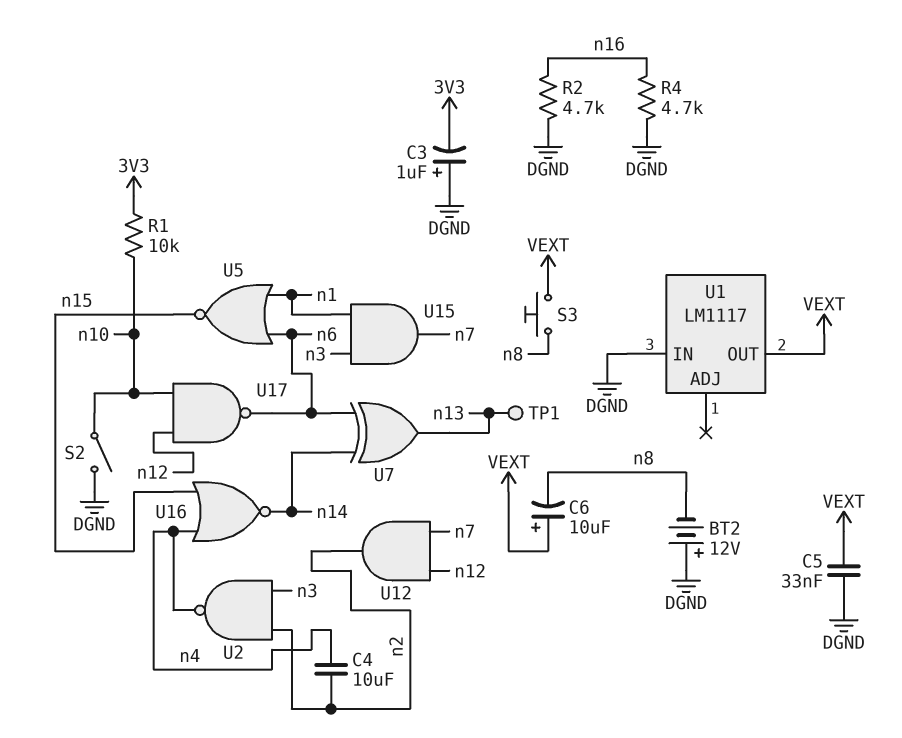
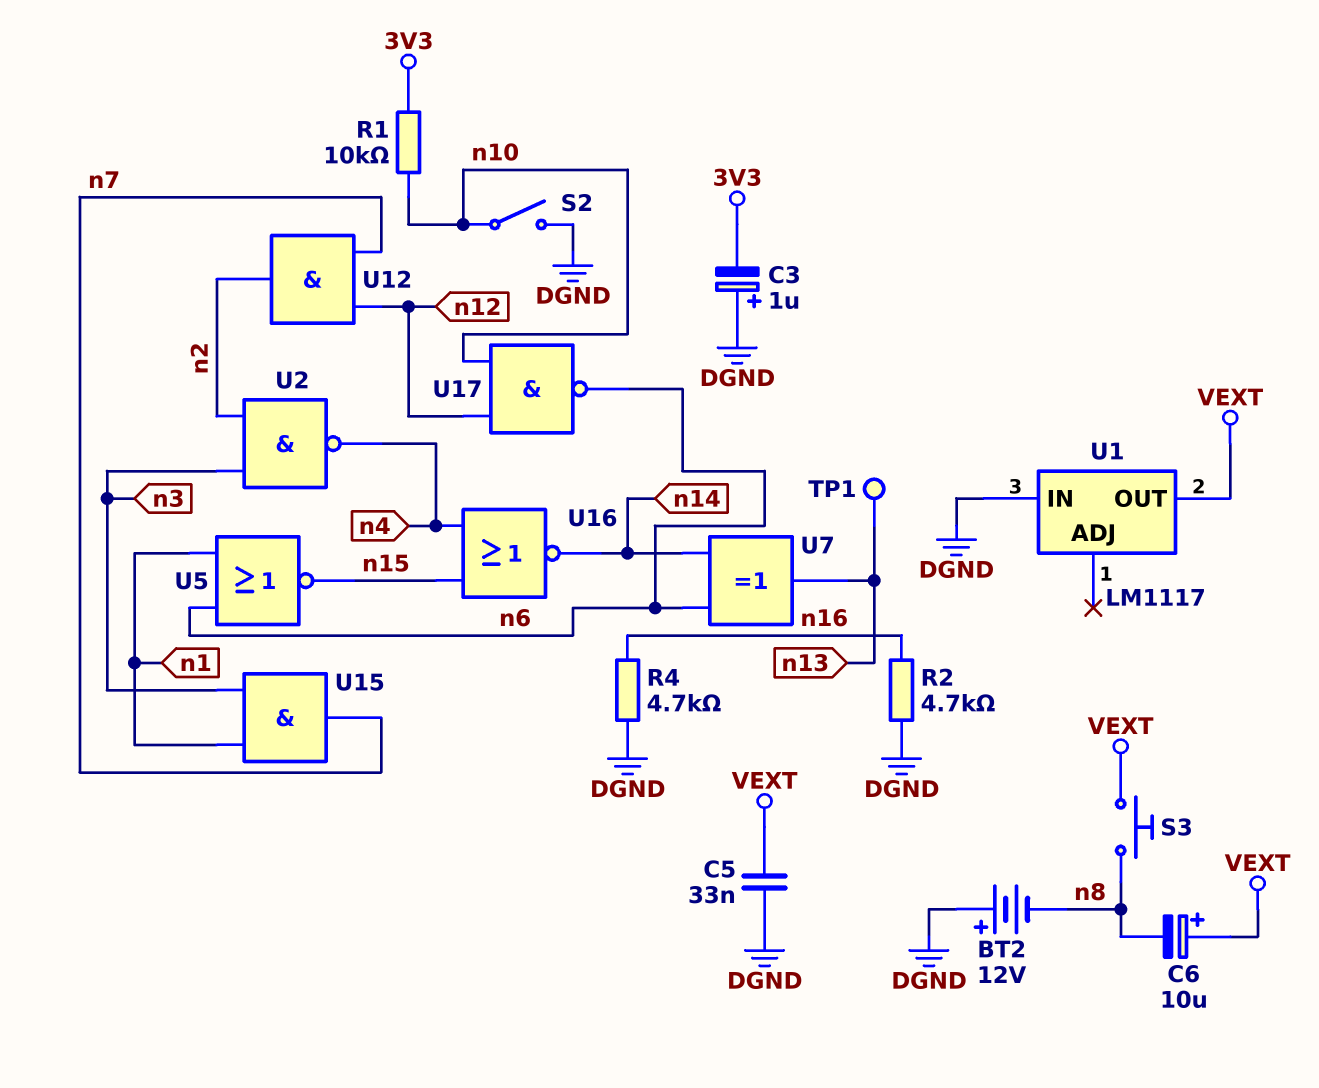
C4: 10uF (n2, n4) -> none

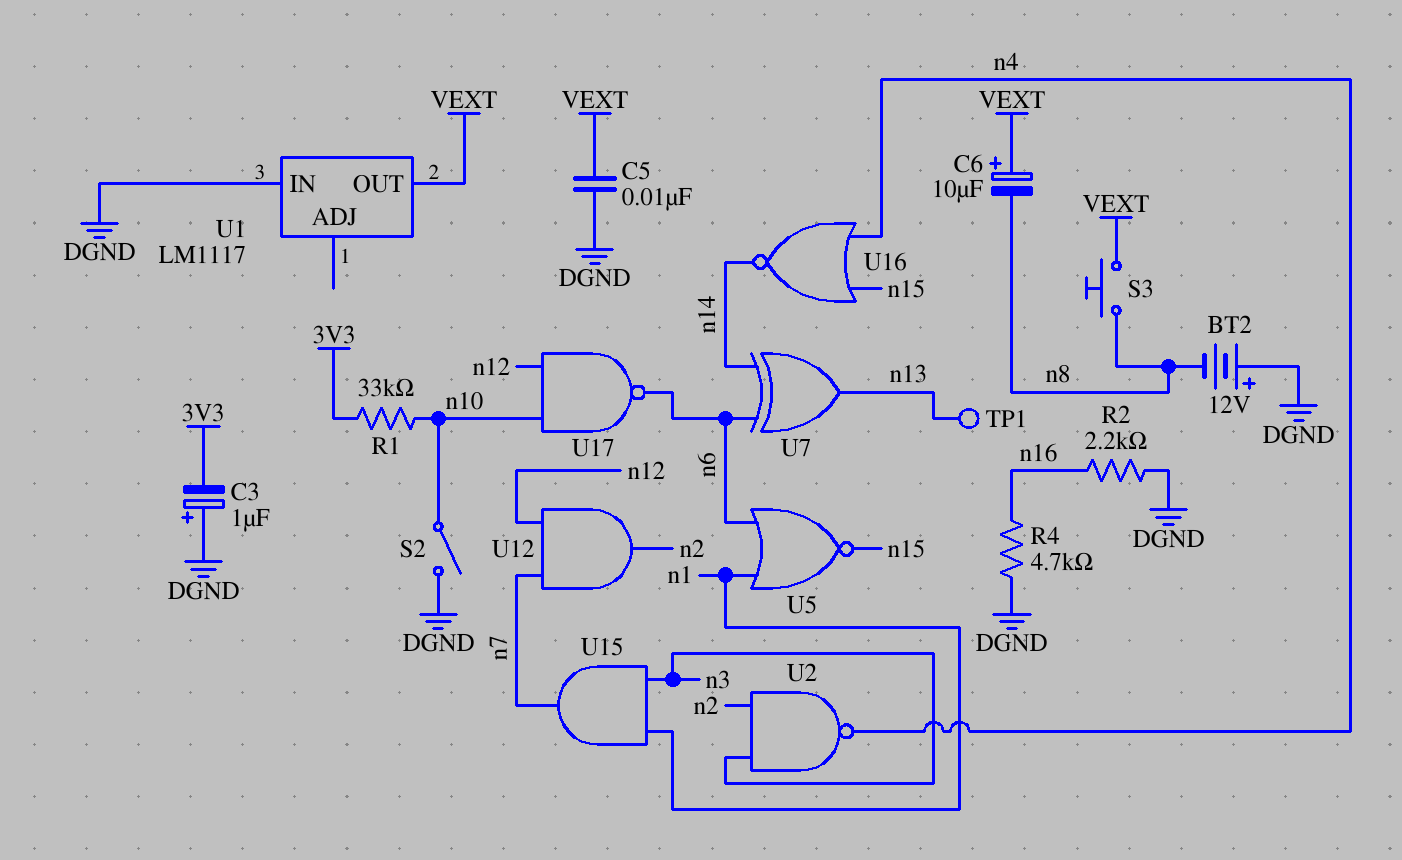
C5: 33nF (DGND, VEXT) -> 10nF (DGND, VEXT)
R1: 10k (3V3, n10) -> 33k (3V3, n10)
R2: 4.7k (DGND, n16) -> 2.2k (DGND, n16)

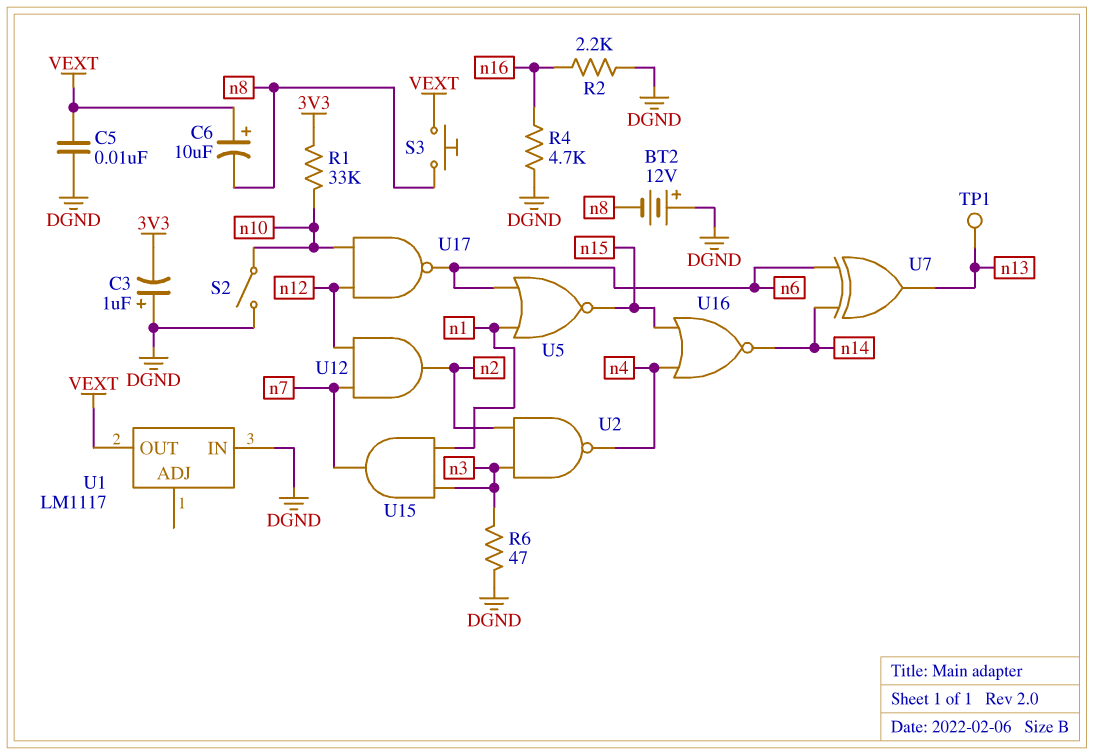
R6: none -> 47 (DGND, n3)

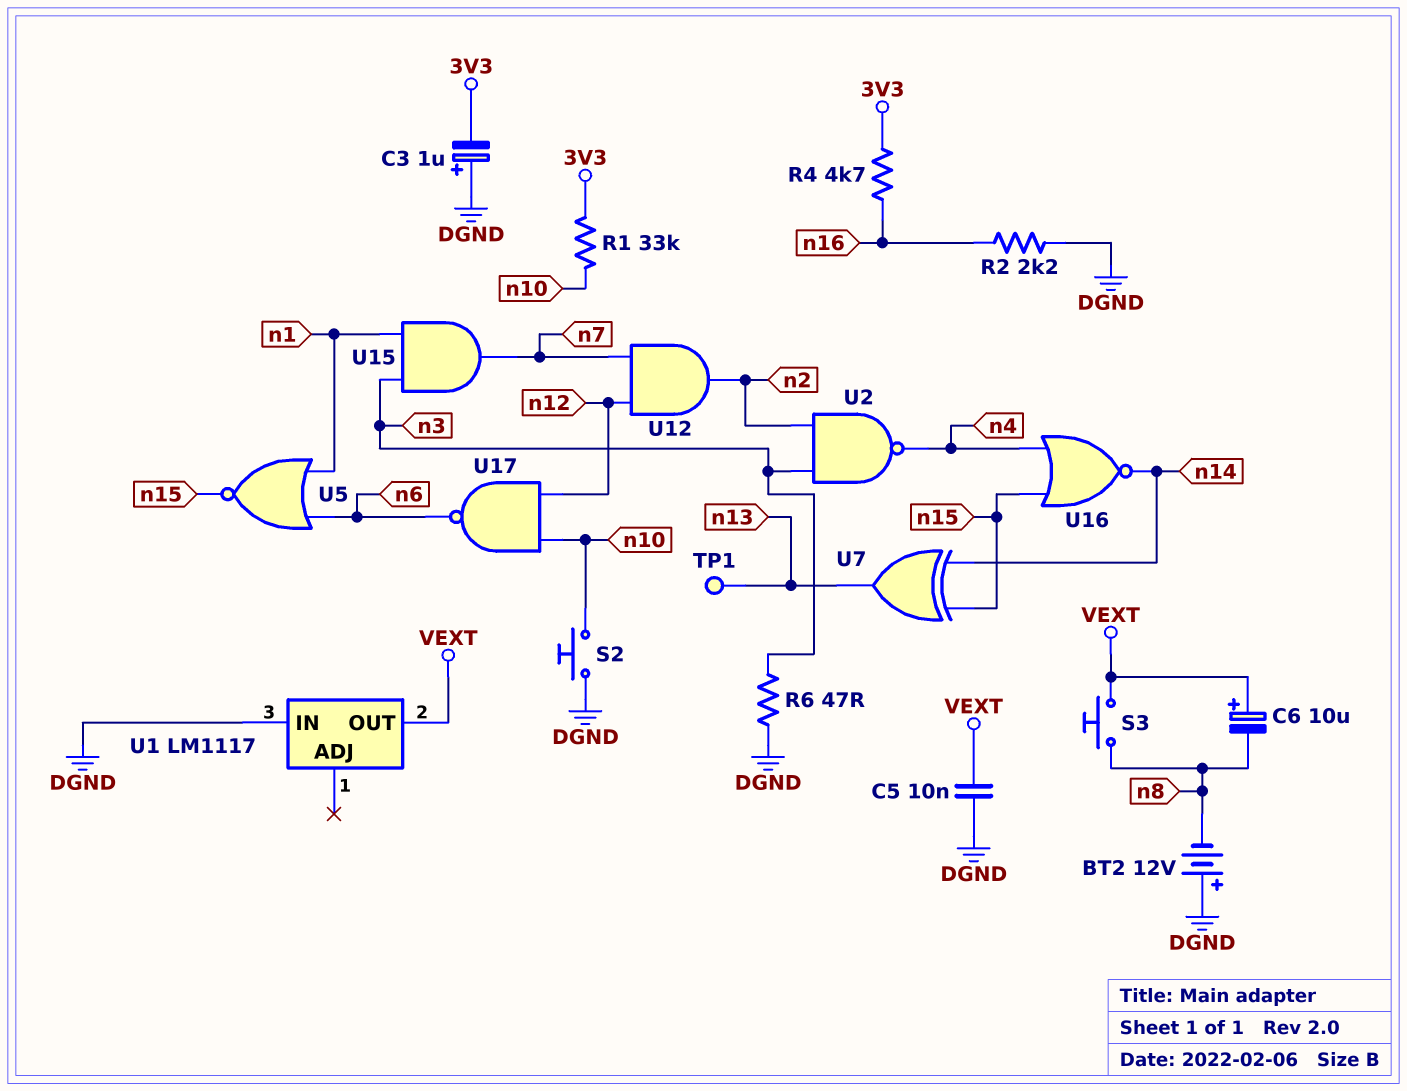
R4: 4.7k (DGND, n16) -> 4.7k (3V3, n16)
S2: switch (DGND, n10) -> button (DGND, n10)
U7: XOR (in n6, in n14, out n13) -> XOR (in n14, in n15, out n13)

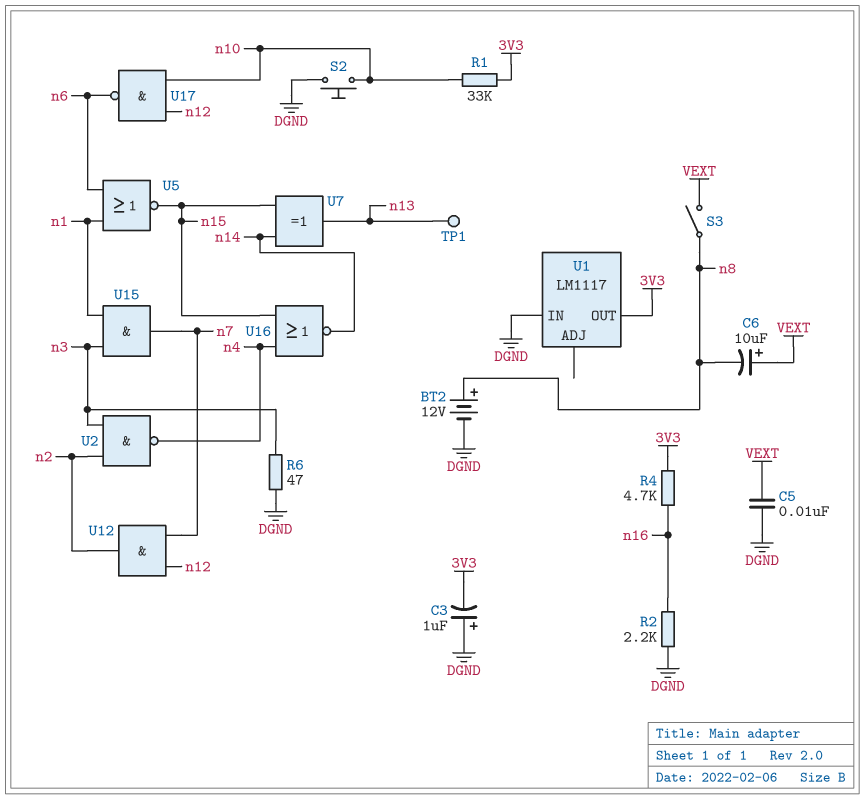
BT2: 12V (plus DGND, minus n8) -> 12V (plus n8, minus DGND)
S3: button (VEXT, n8) -> switch (VEXT, n8)
U1 pin OUT: VEXT -> 3V3

